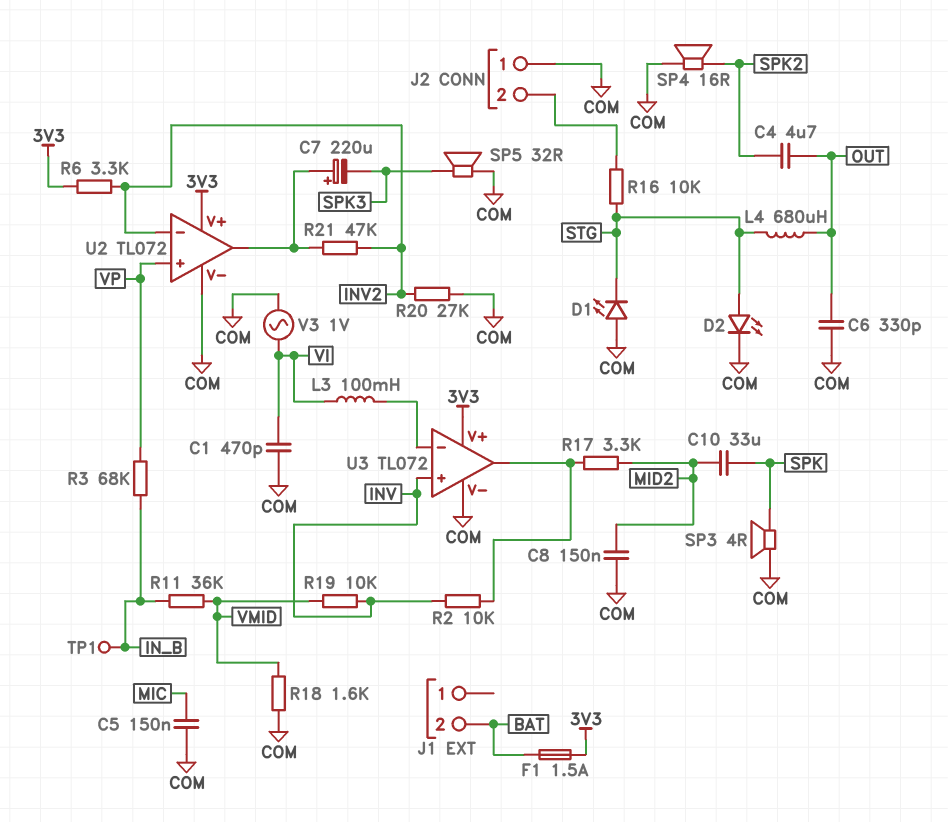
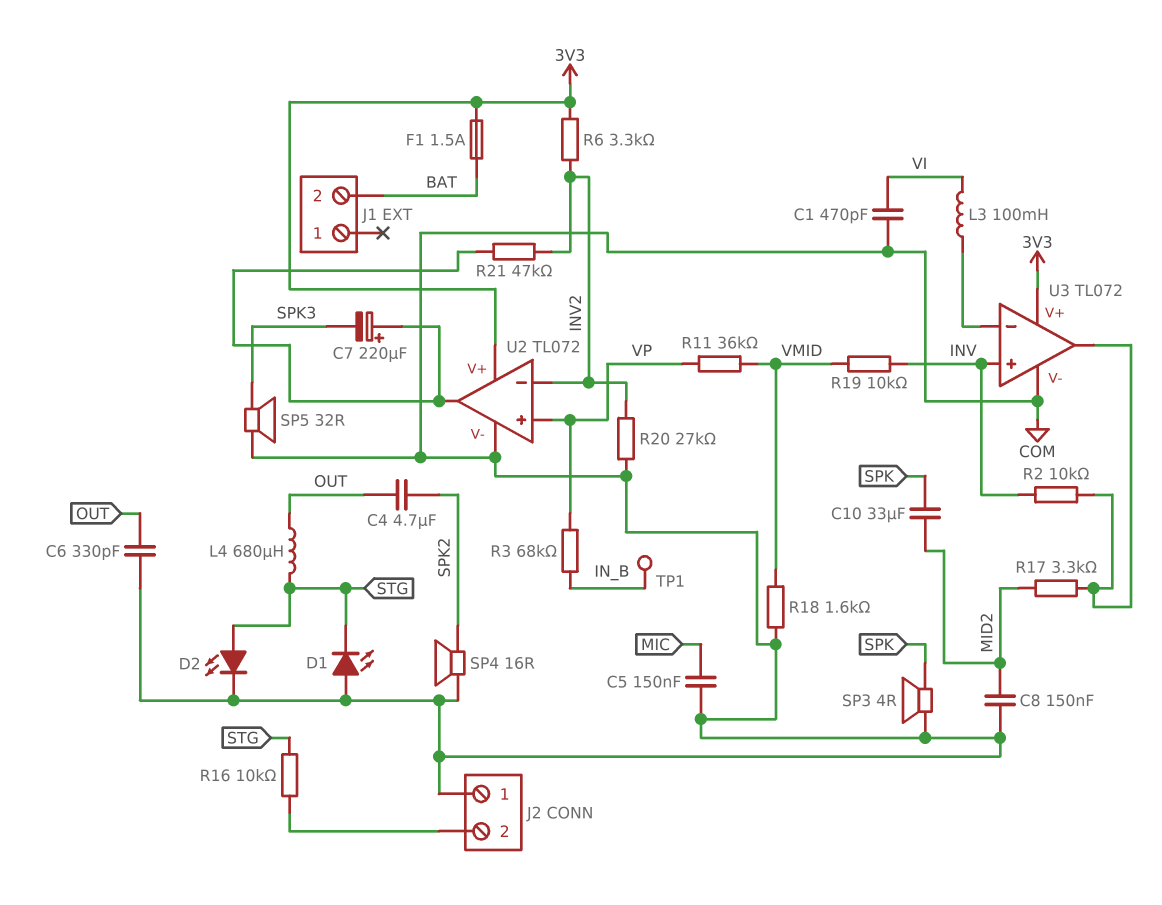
R11: 36k (IN_B, VMID) -> 36k (VMID, VP)
V3: AC 1V (COM, VI) -> none

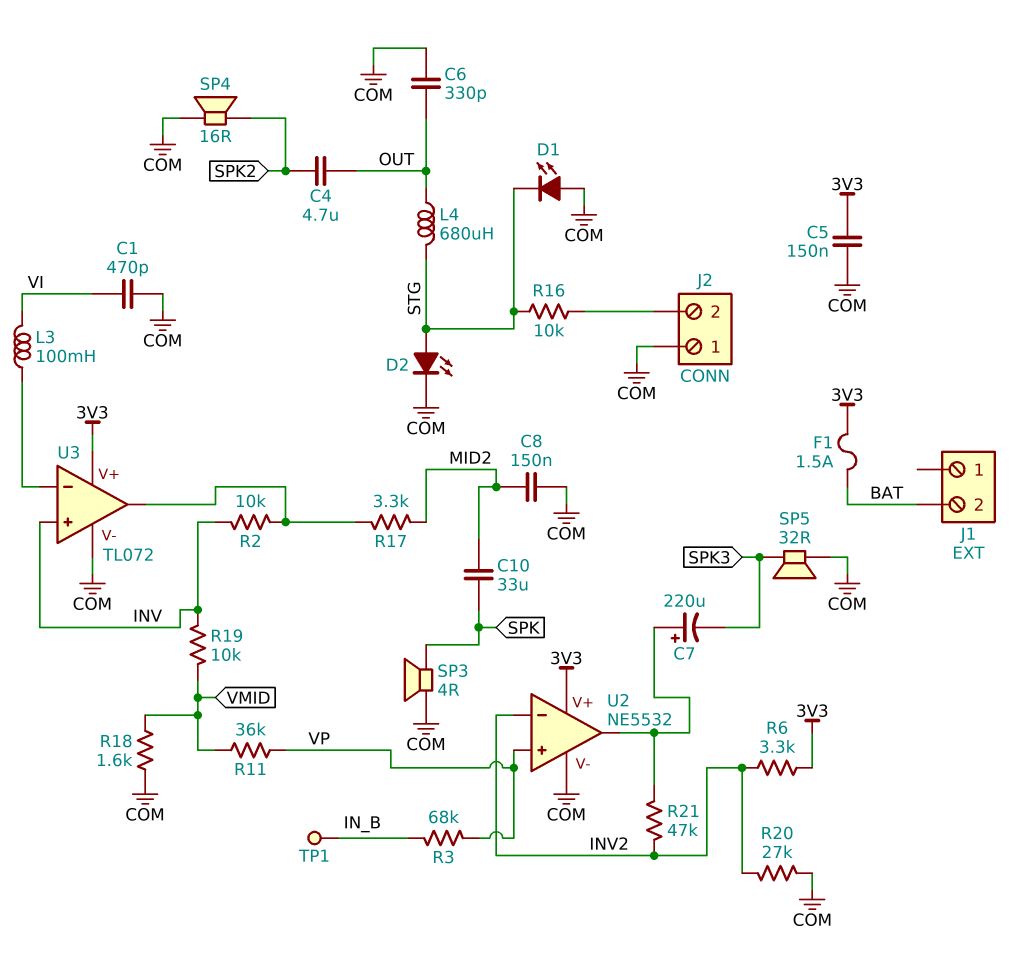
C5: 150nF (COM, MIC) -> 150nF (3V3, COM)
U2: TL072 -> NE5532

